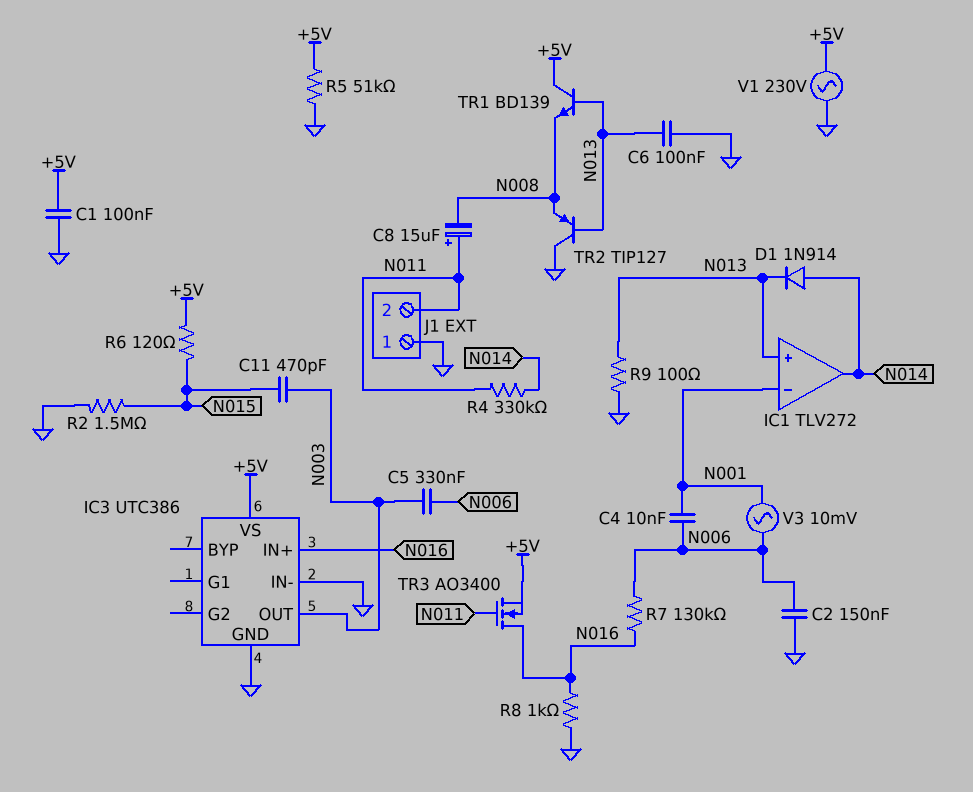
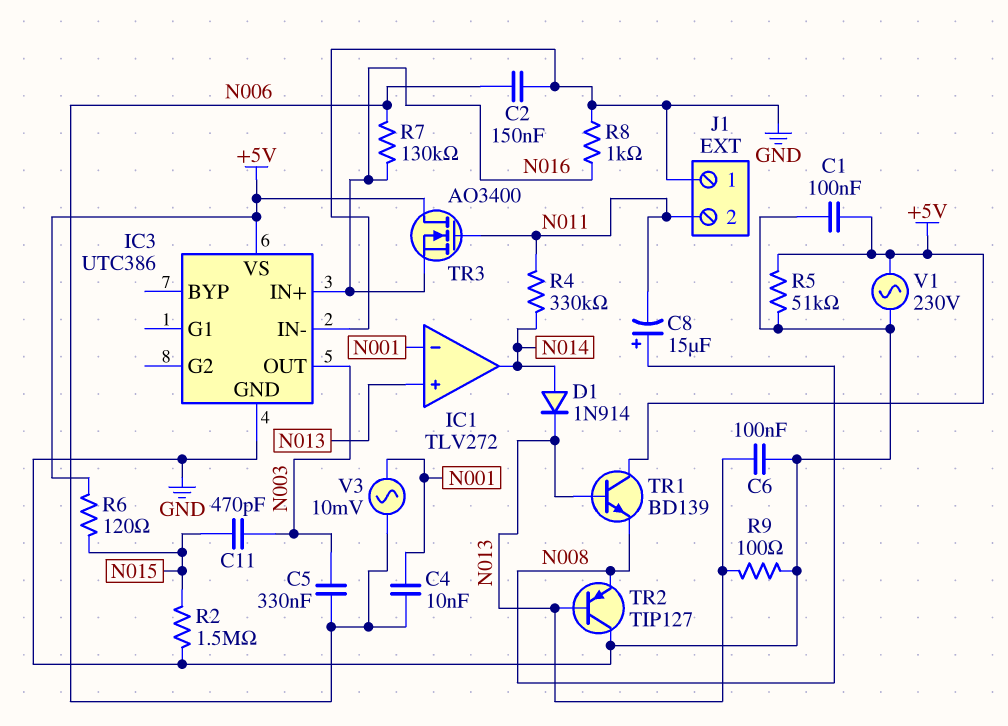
C8: 15uF (plus N011, minus N008) -> 15uF (plus N008, minus N011)
TR3: NMOS AO3400 (G N011, D N016, S +5V) -> NMOS AO3400 (G N011, D +5V, S N016)

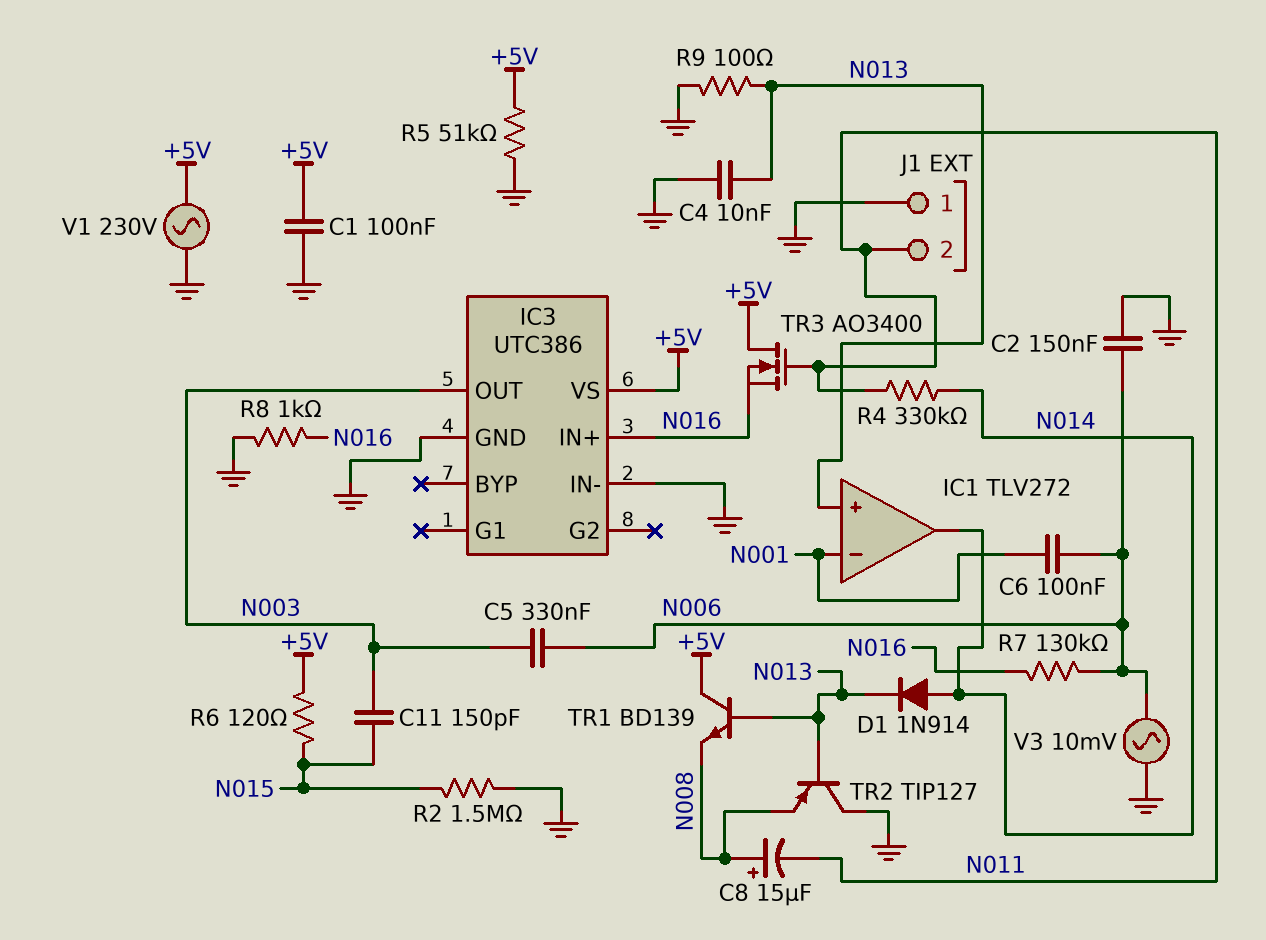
C4: 10nF (N001, N006) -> 10nF (GND, N013)
C6: 100nF (GND, N013) -> 100nF (N001, N006)
C11: 470pF (N003, N015) -> 150pF (N003, N015)
V3: AC 10mV (N001, N006) -> AC 10mV (GND, N006)

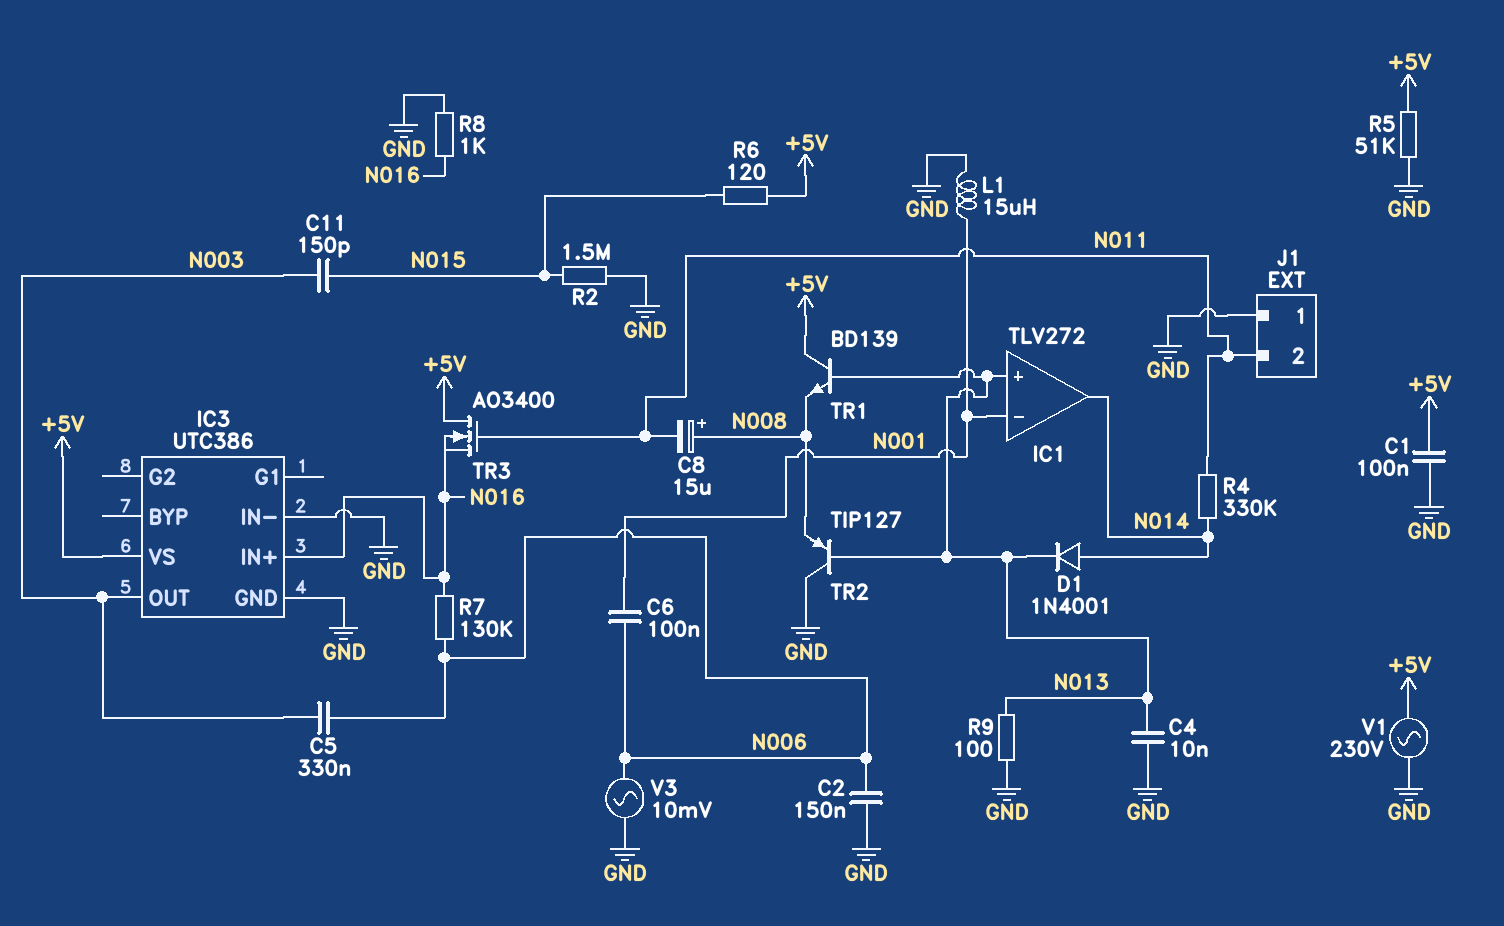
D1: diode 1N914 (A N014, K N013) -> diode 1N4001 (A N014, K N013)
L1: none -> 15uH (GND, N001)

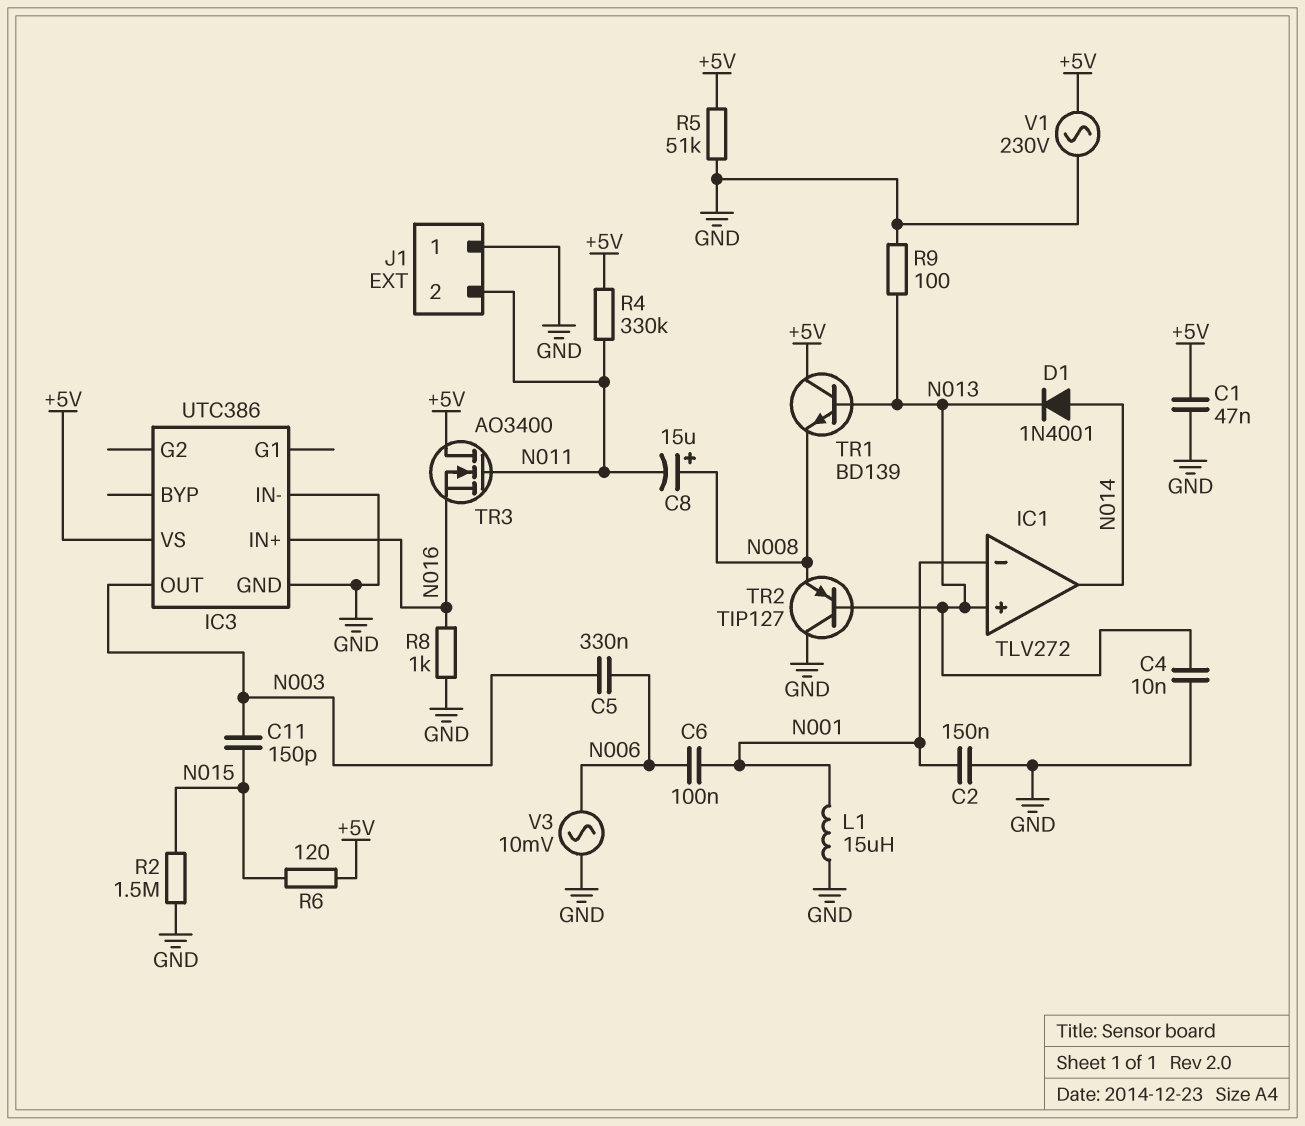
C1: 100nF (+5V, GND) -> 47nF (+5V, GND)
C2: 150nF (GND, N006) -> 150nF (GND, N001)
R4: 330k (N011, N014) -> 330k (+5V, N011)
R7: 130k (N006, N016) -> none

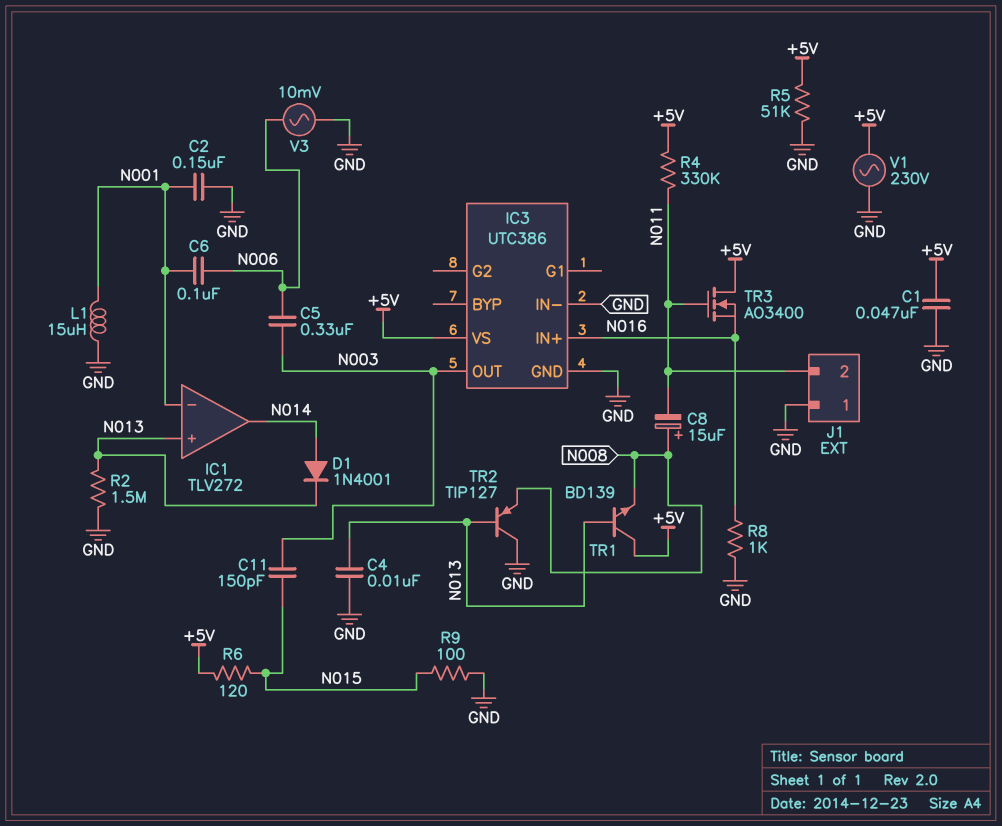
R2: 1.5M (GND, N015) -> 1.5M (GND, N013)
R9: 100 (GND, N013) -> 100 (GND, N015)

